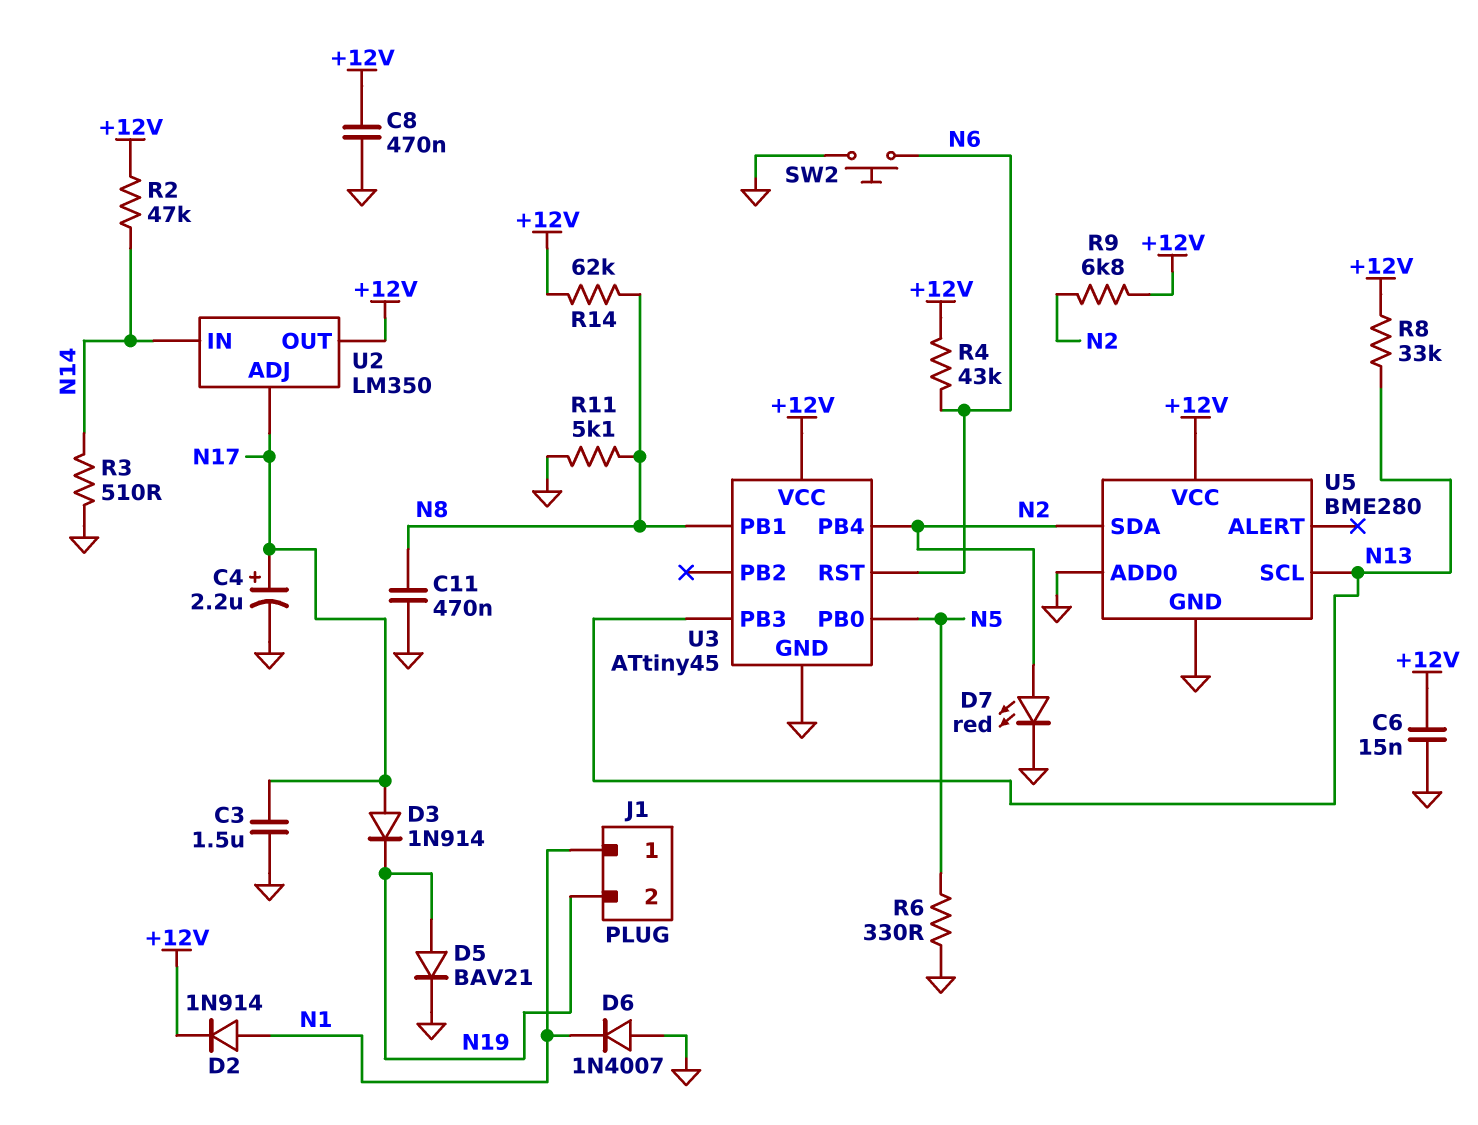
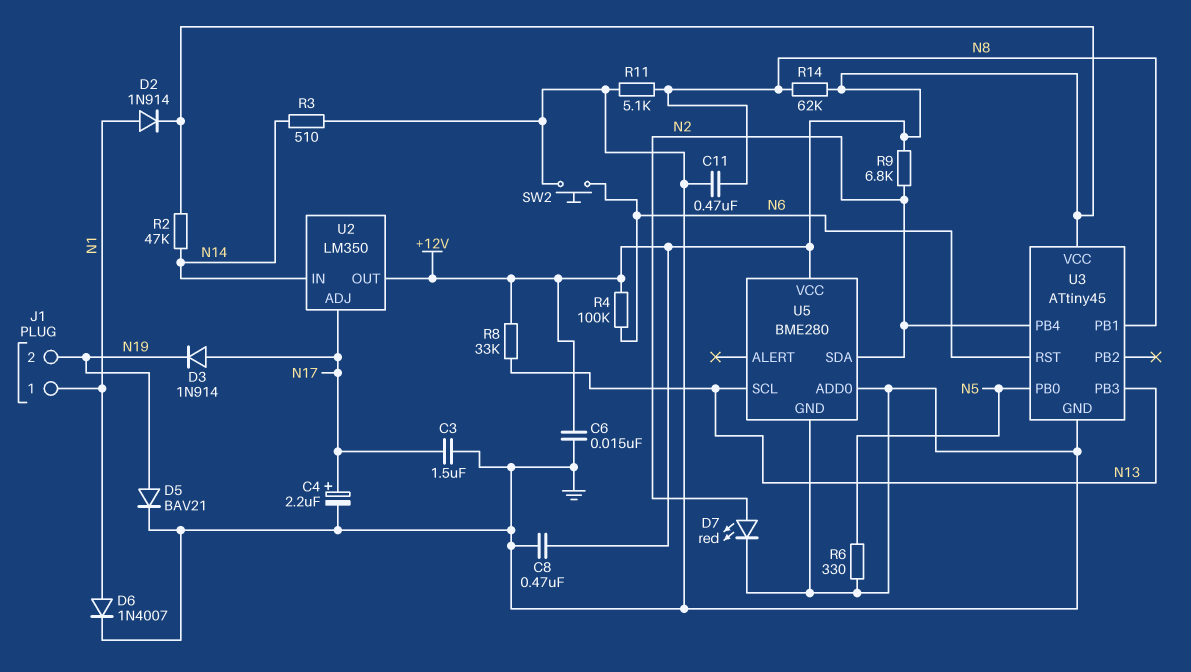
D6: diode 1N4007 (A GND, K N1) -> diode 1N4007 (A N1, K GND)
R4: 43k (+12V, N6) -> 100k (+12V, N6)

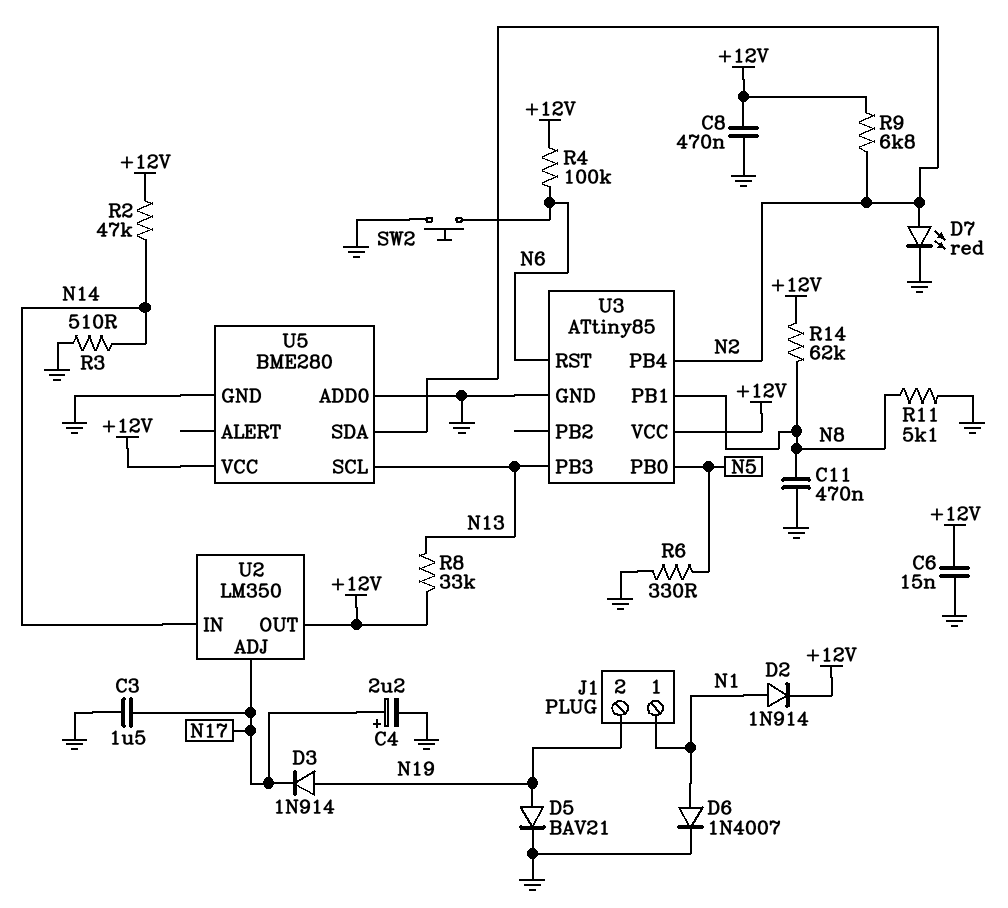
D3: diode 1N914 (A N17, K N19) -> diode 1N914 (A N19, K N17)
U3: ATtiny45 -> ATtiny85

